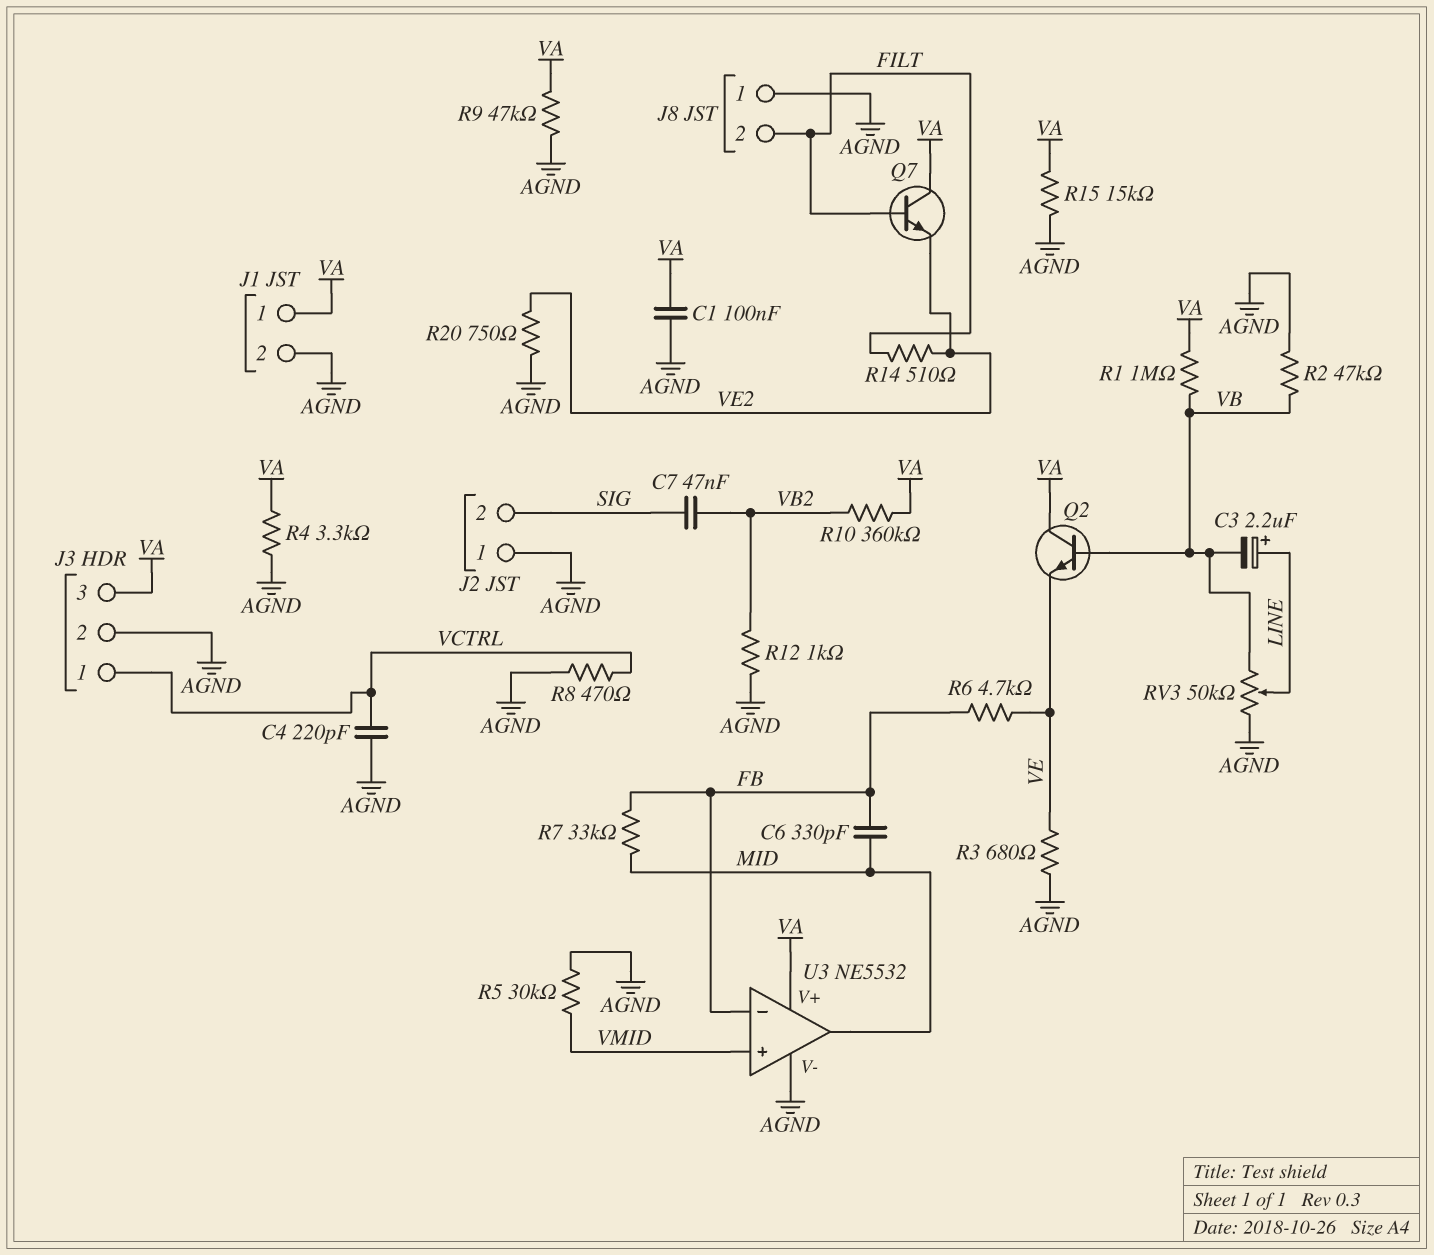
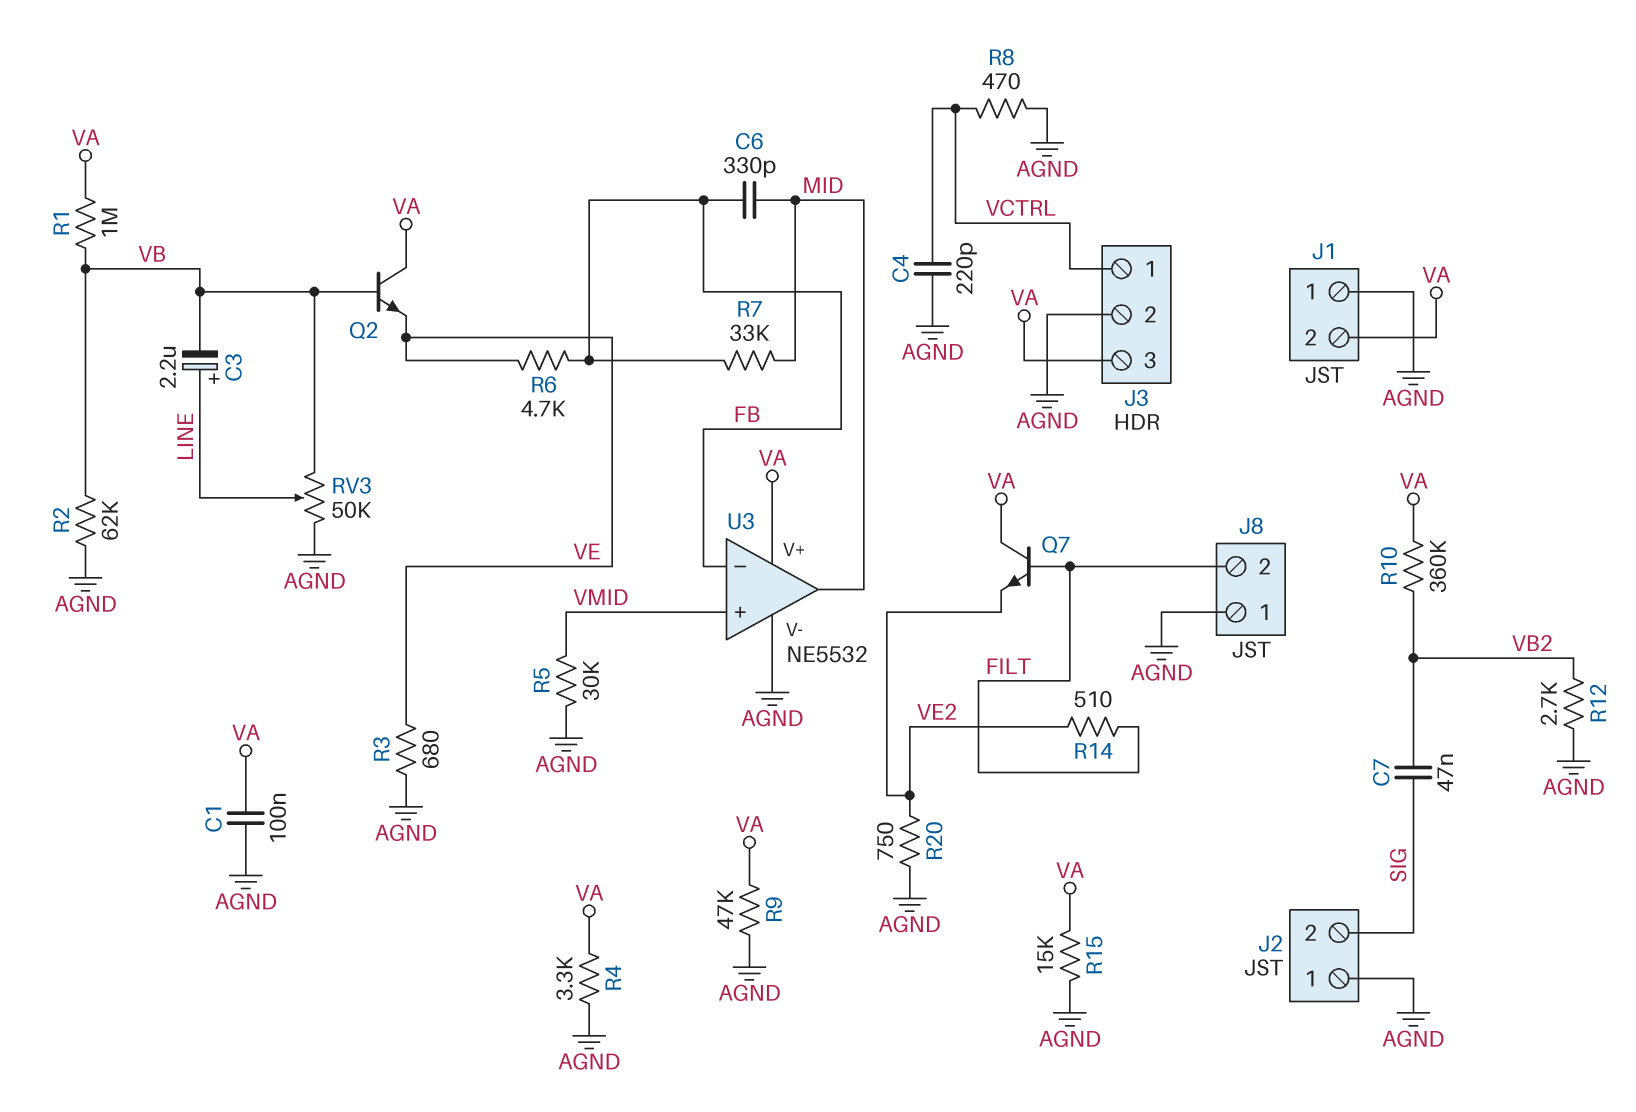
J1 pin 1: VA -> AGND
J1 pin 2: AGND -> VA
R2: 47k (AGND, VB) -> 62k (AGND, VB)
R12: 1k (AGND, VB2) -> 2.7k (AGND, VB2)

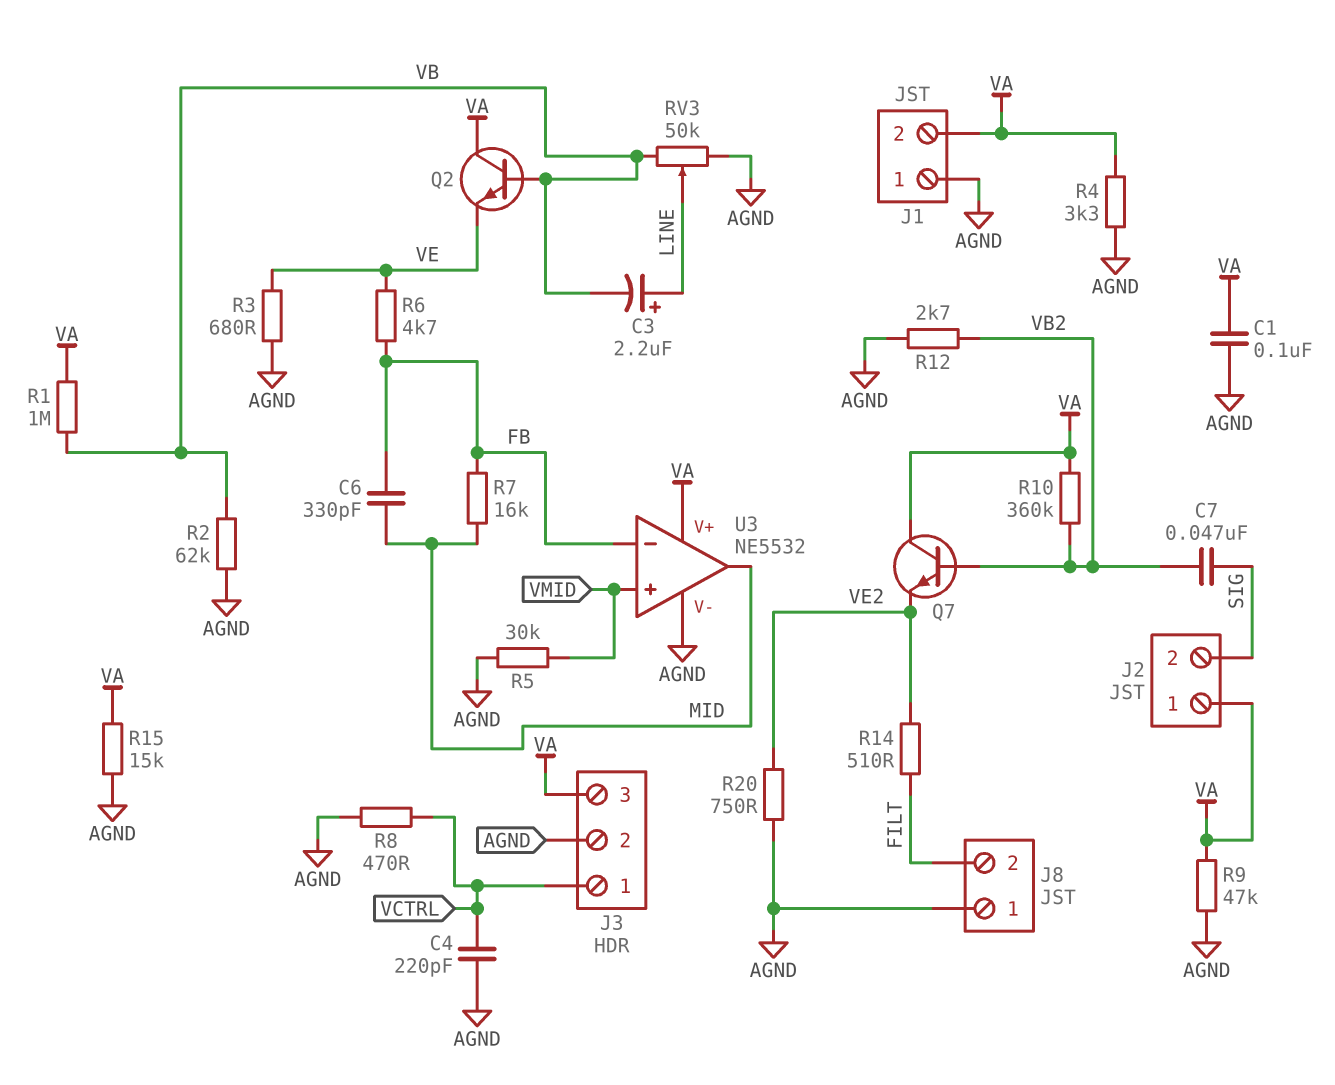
J2 pin 1: AGND -> VA
Q7: NPN (B FILT, C VA, E VE2) -> NPN (B VB2, C VA, E VE2)
R7: 33k (FB, MID) -> 16k (FB, MID)

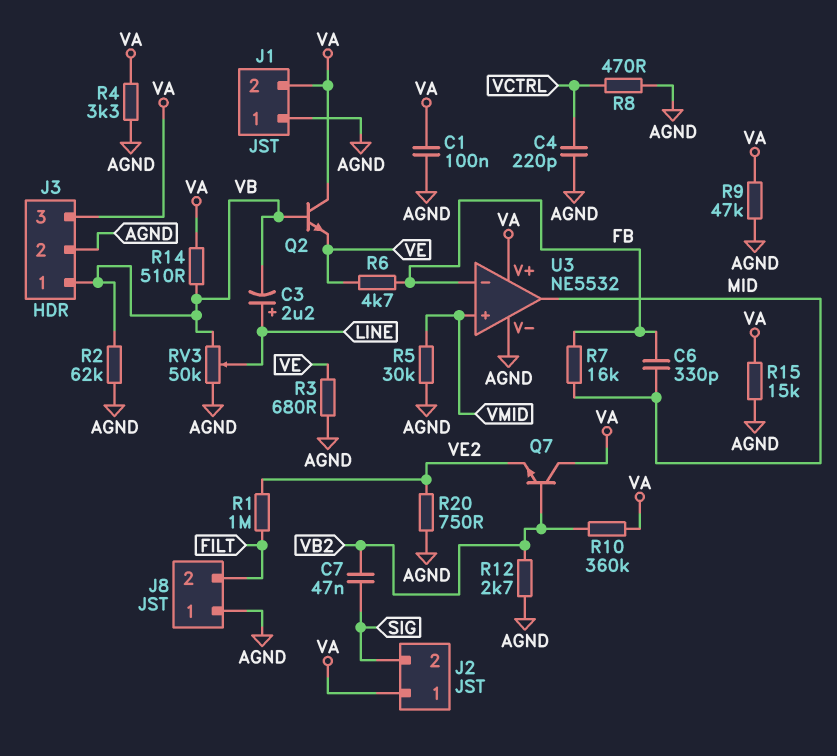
J3 pin 1: VCTRL -> VB
R1: 1M (VA, VB) -> 1M (FILT, VE2)
R14: 510 (FILT, VE2) -> 510 (VA, VB)

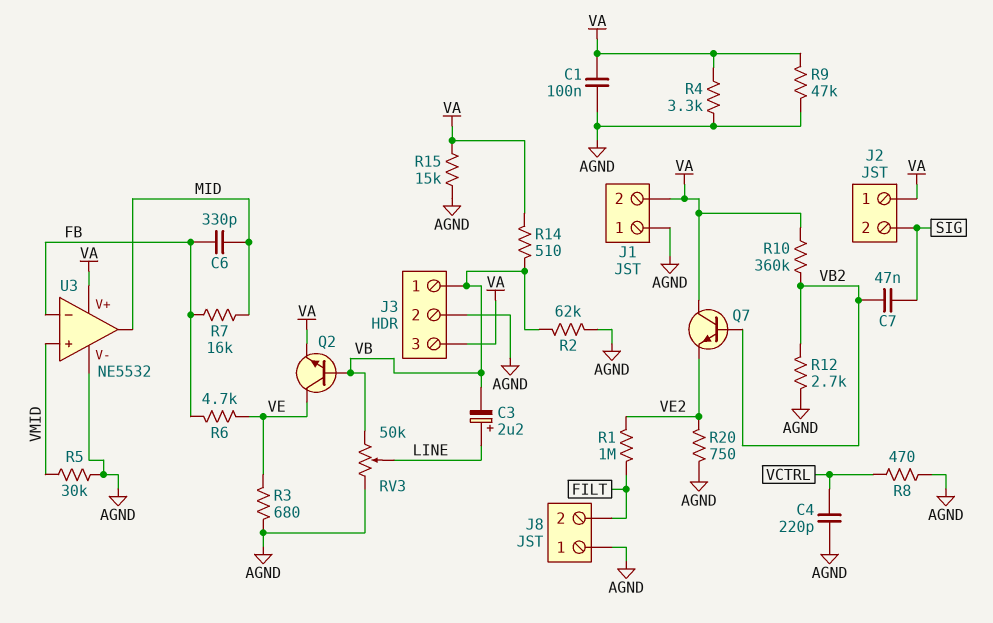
Q2: NPN (B VB, C VA, E VE) -> NPN (B VB, C VE, E VA)

